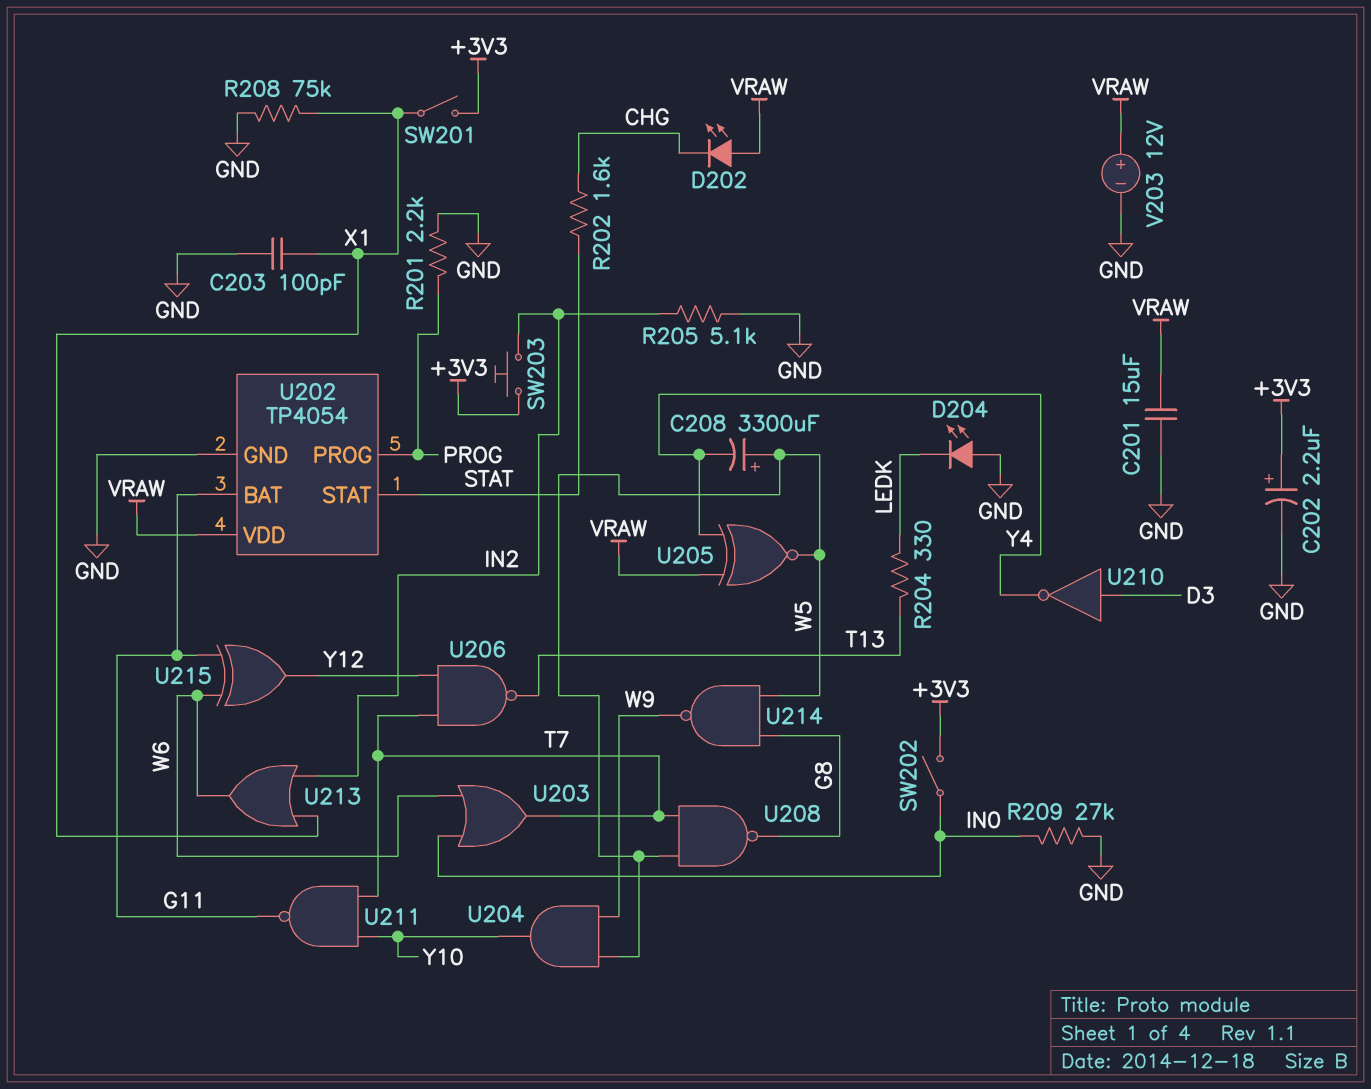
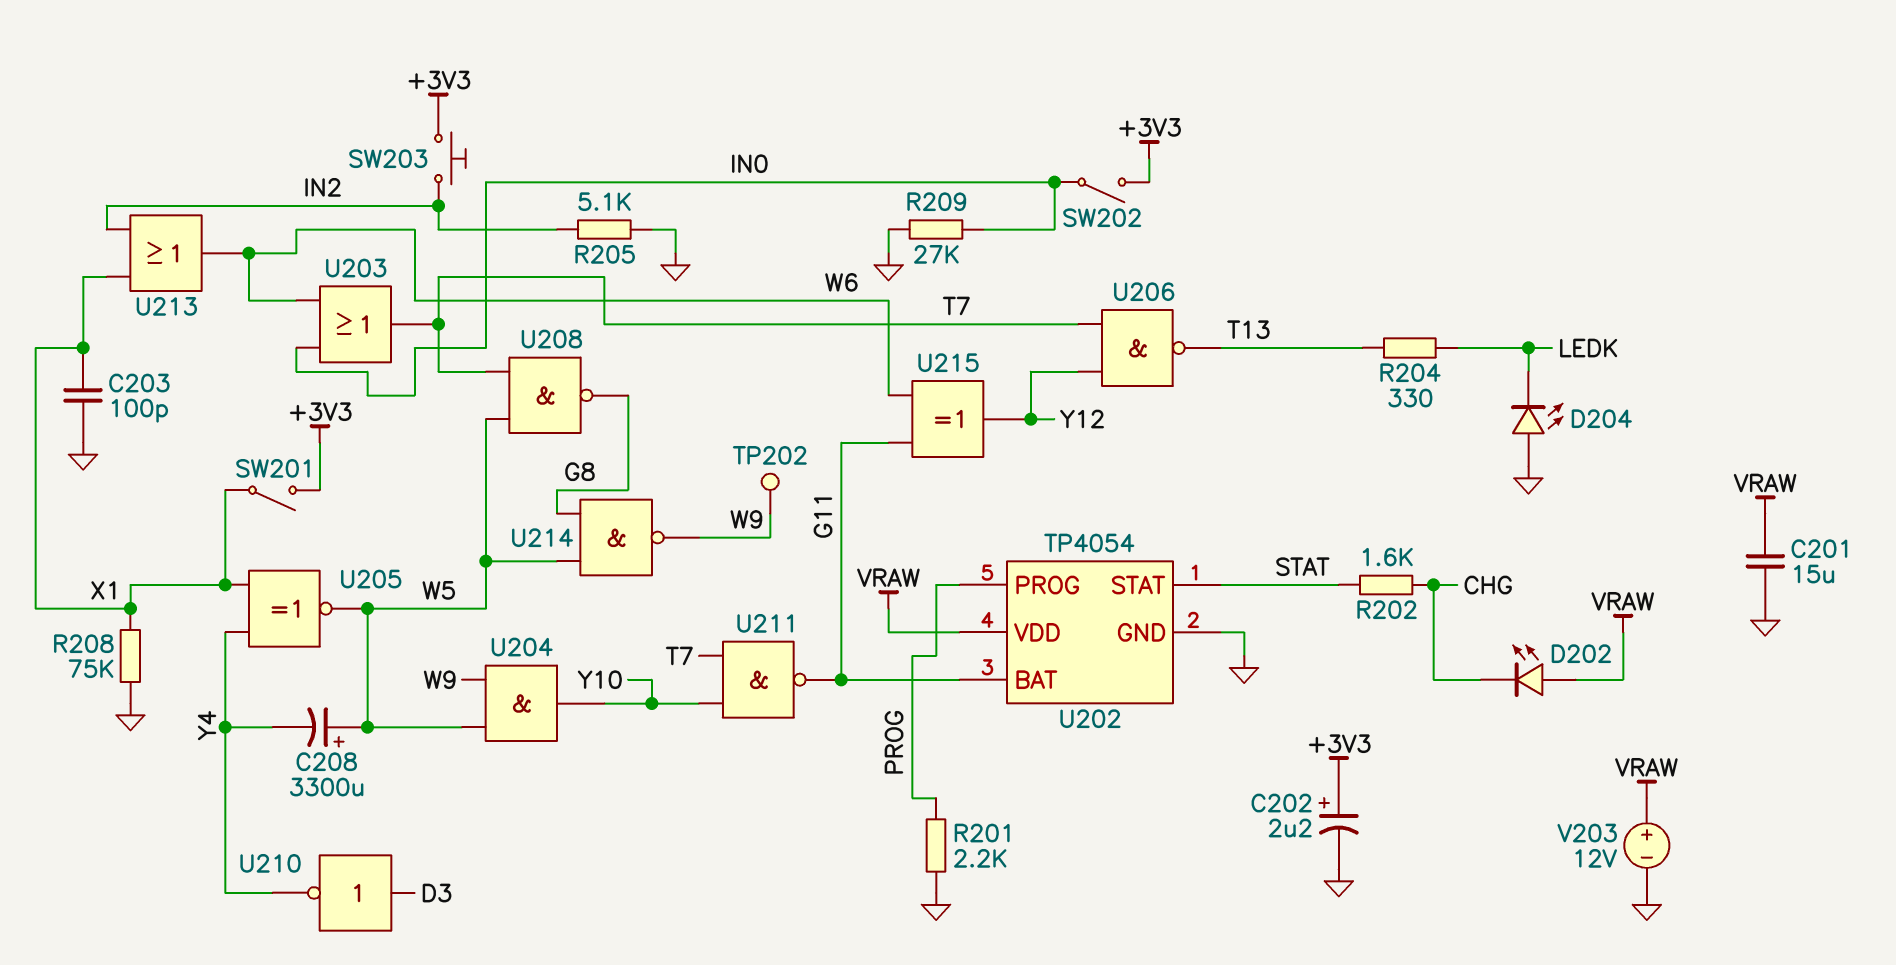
TP202: none -> test point (W9)
U205: XNOR (in VRAW, in Y4, out W5) -> XNOR (in X1, in Y4, out W5)

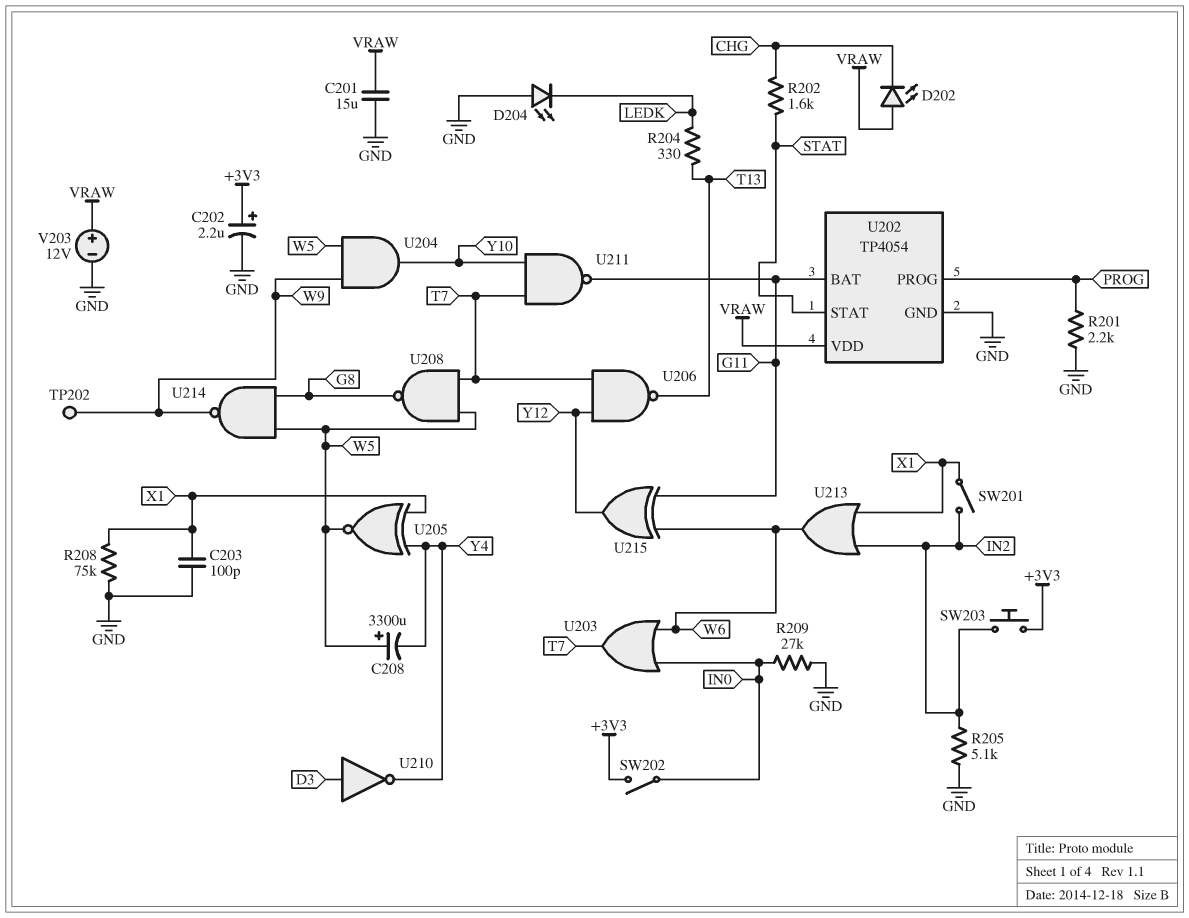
SW201: switch (+3V3, X1) -> switch (IN2, X1)

